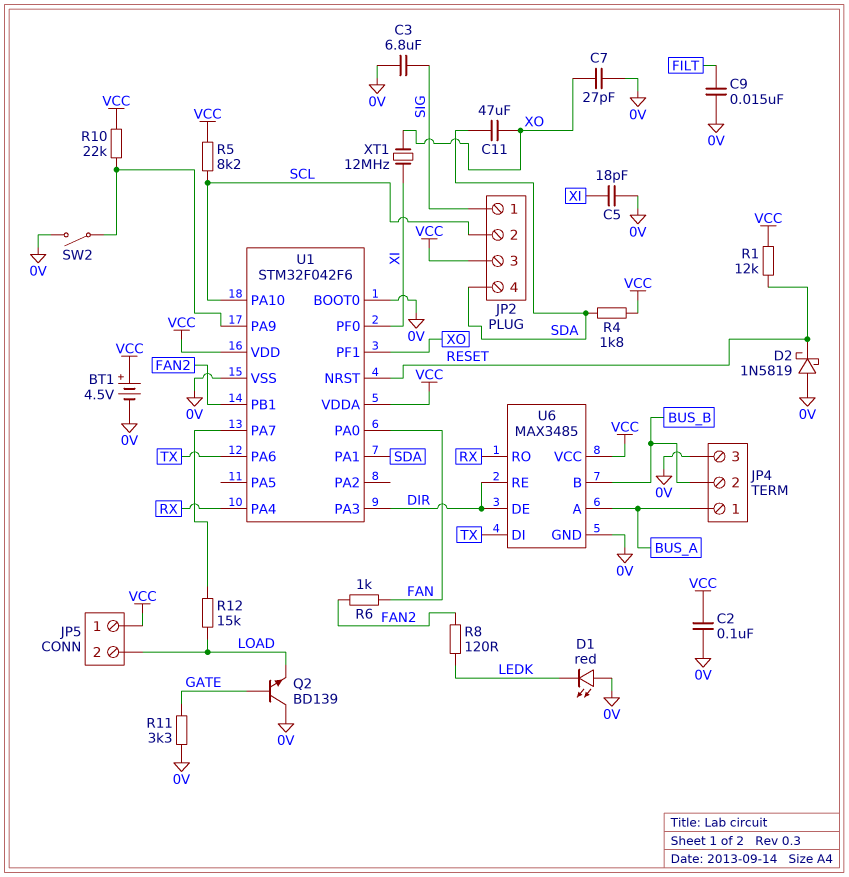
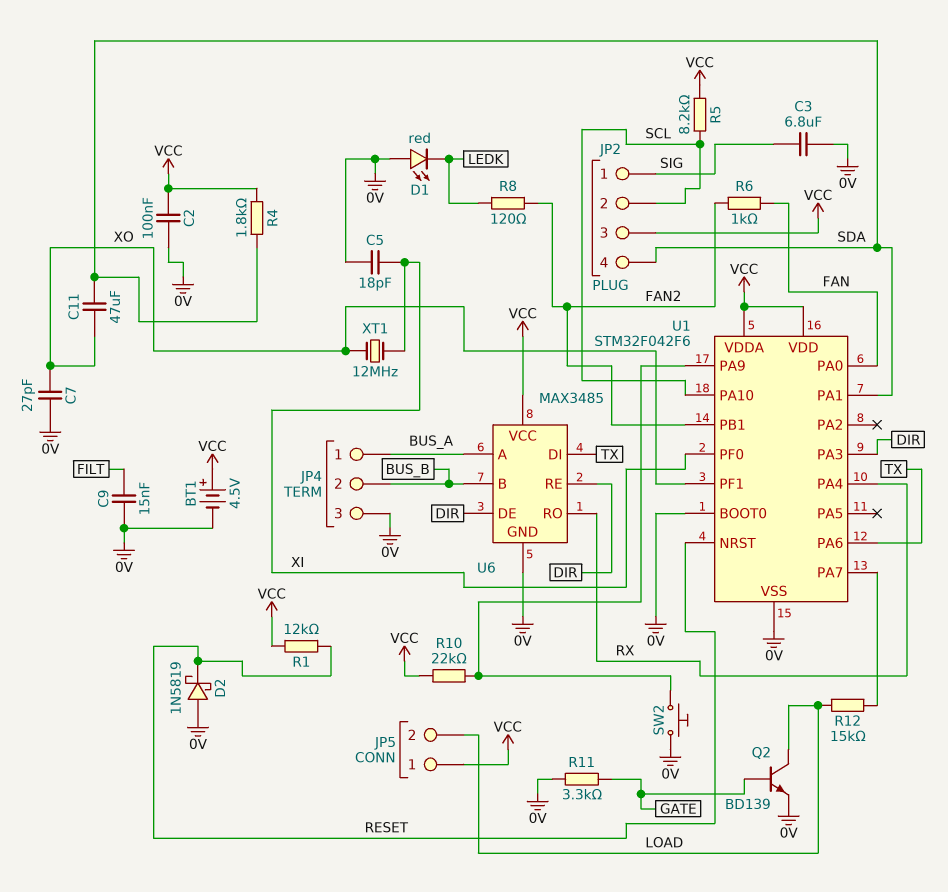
Q2: NPN BD139 (B GATE, C 0V, E LOAD) -> NPN BD139 (B GATE, C LOAD, E 0V)
SW2: switch (0V, U1/PA9) -> button (0V, U1/PA9)

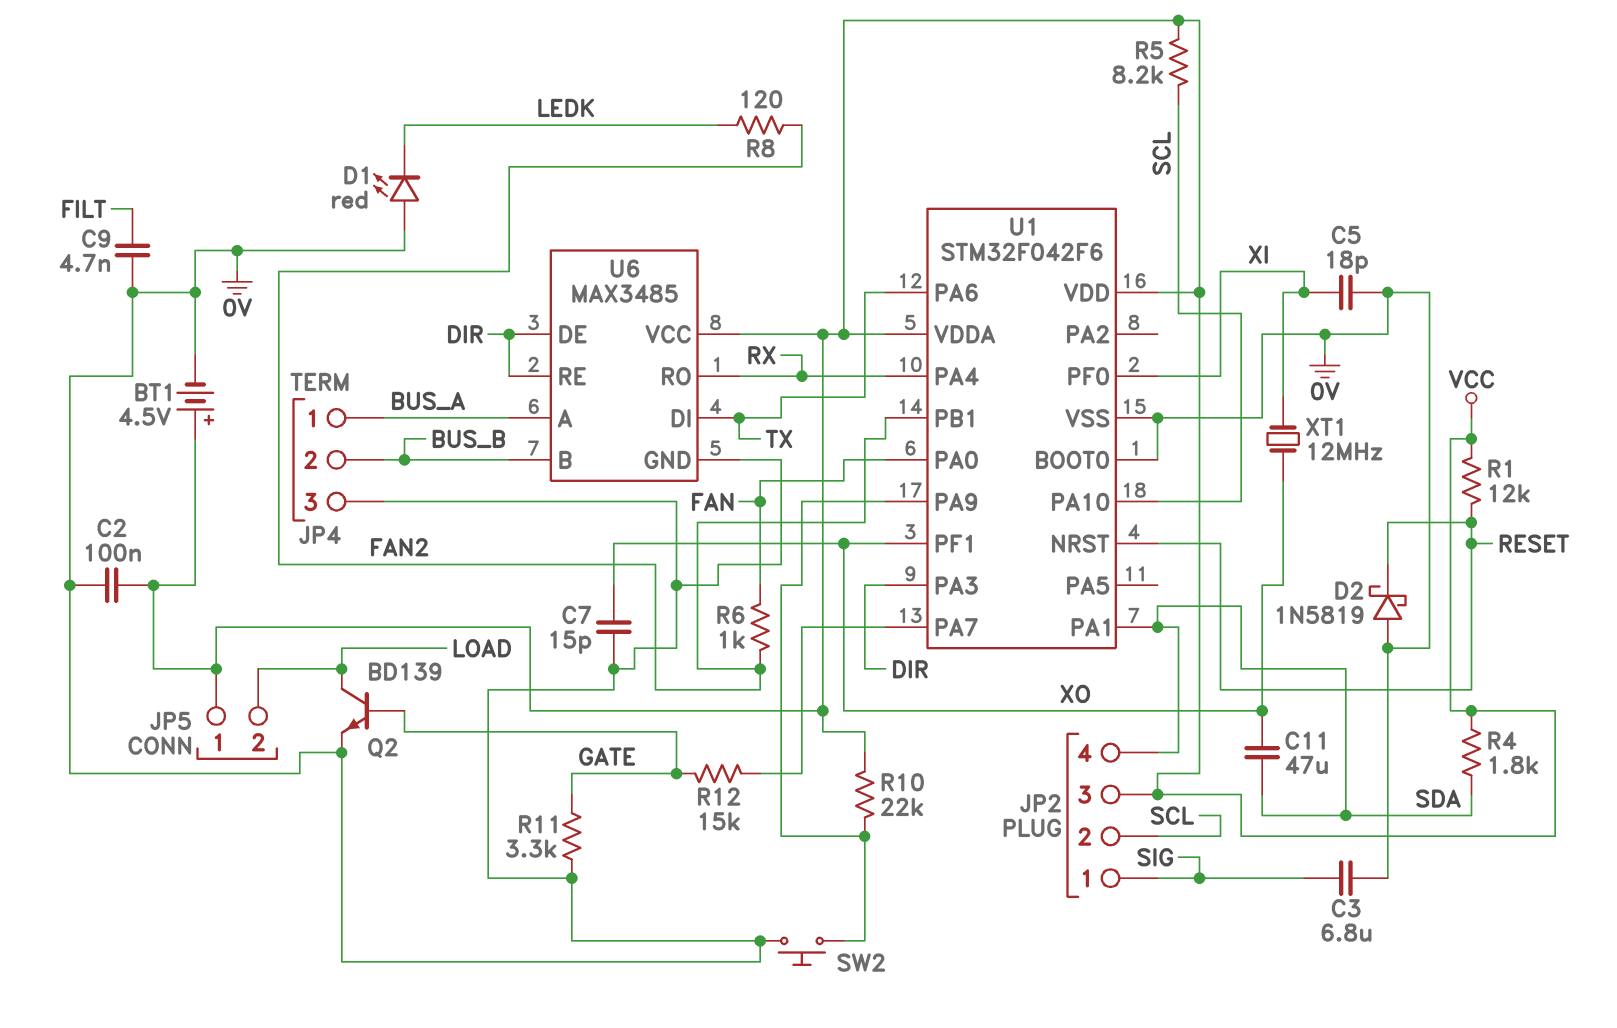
C7: 27pF (0V, XO) -> 15pF (0V, XO)
C9: 15nF (0V, FILT) -> 4.7nF (0V, FILT)
R12: 15k (LOAD, U1/PA7) -> 15k (GATE, U1/PA7)

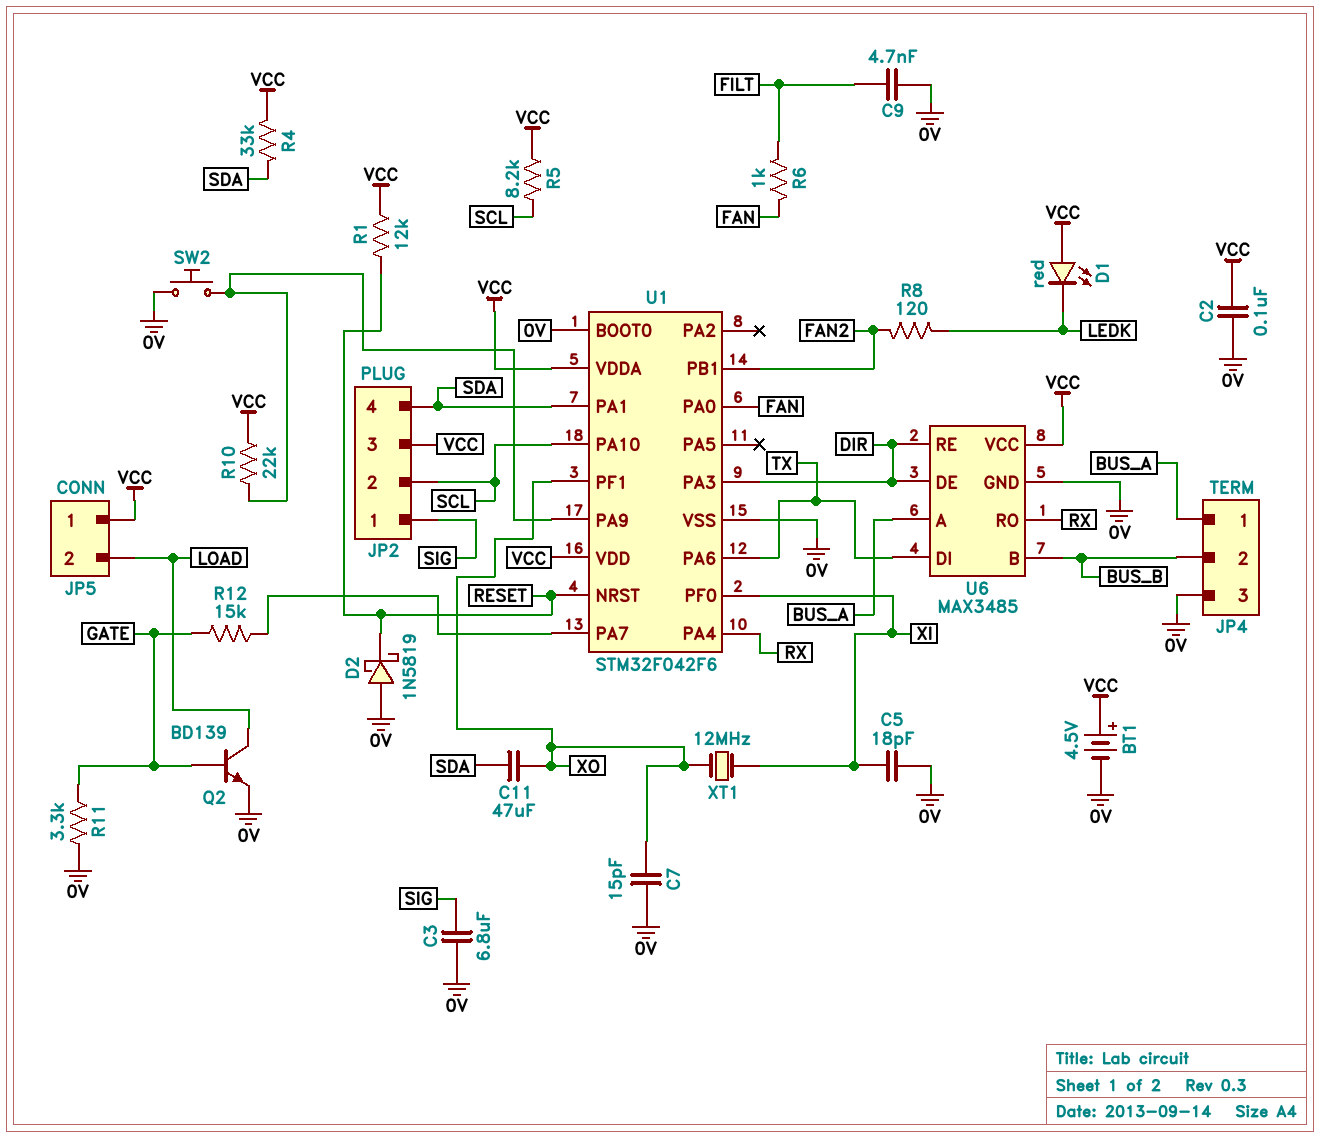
D1: LED red (A 0V, K LEDK) -> LED red (A VCC, K LEDK)
R4: 1.8k (SDA, VCC) -> 33k (SDA, VCC)
R6: 1k (FAN, FAN2) -> 1k (FAN, FILT)

